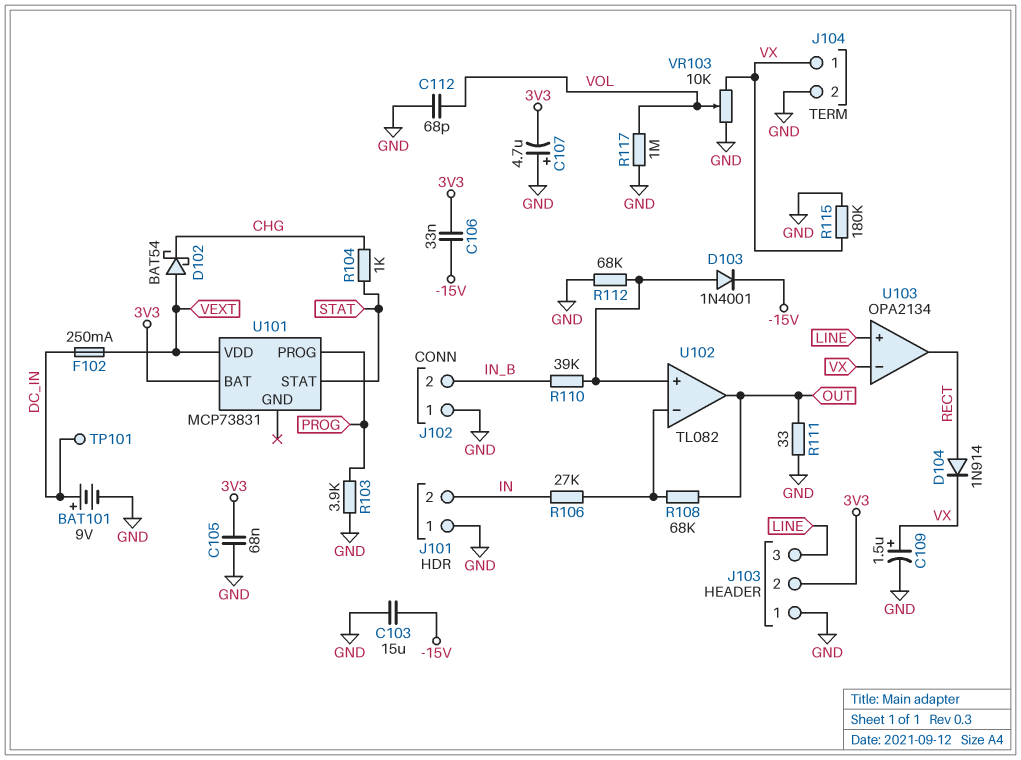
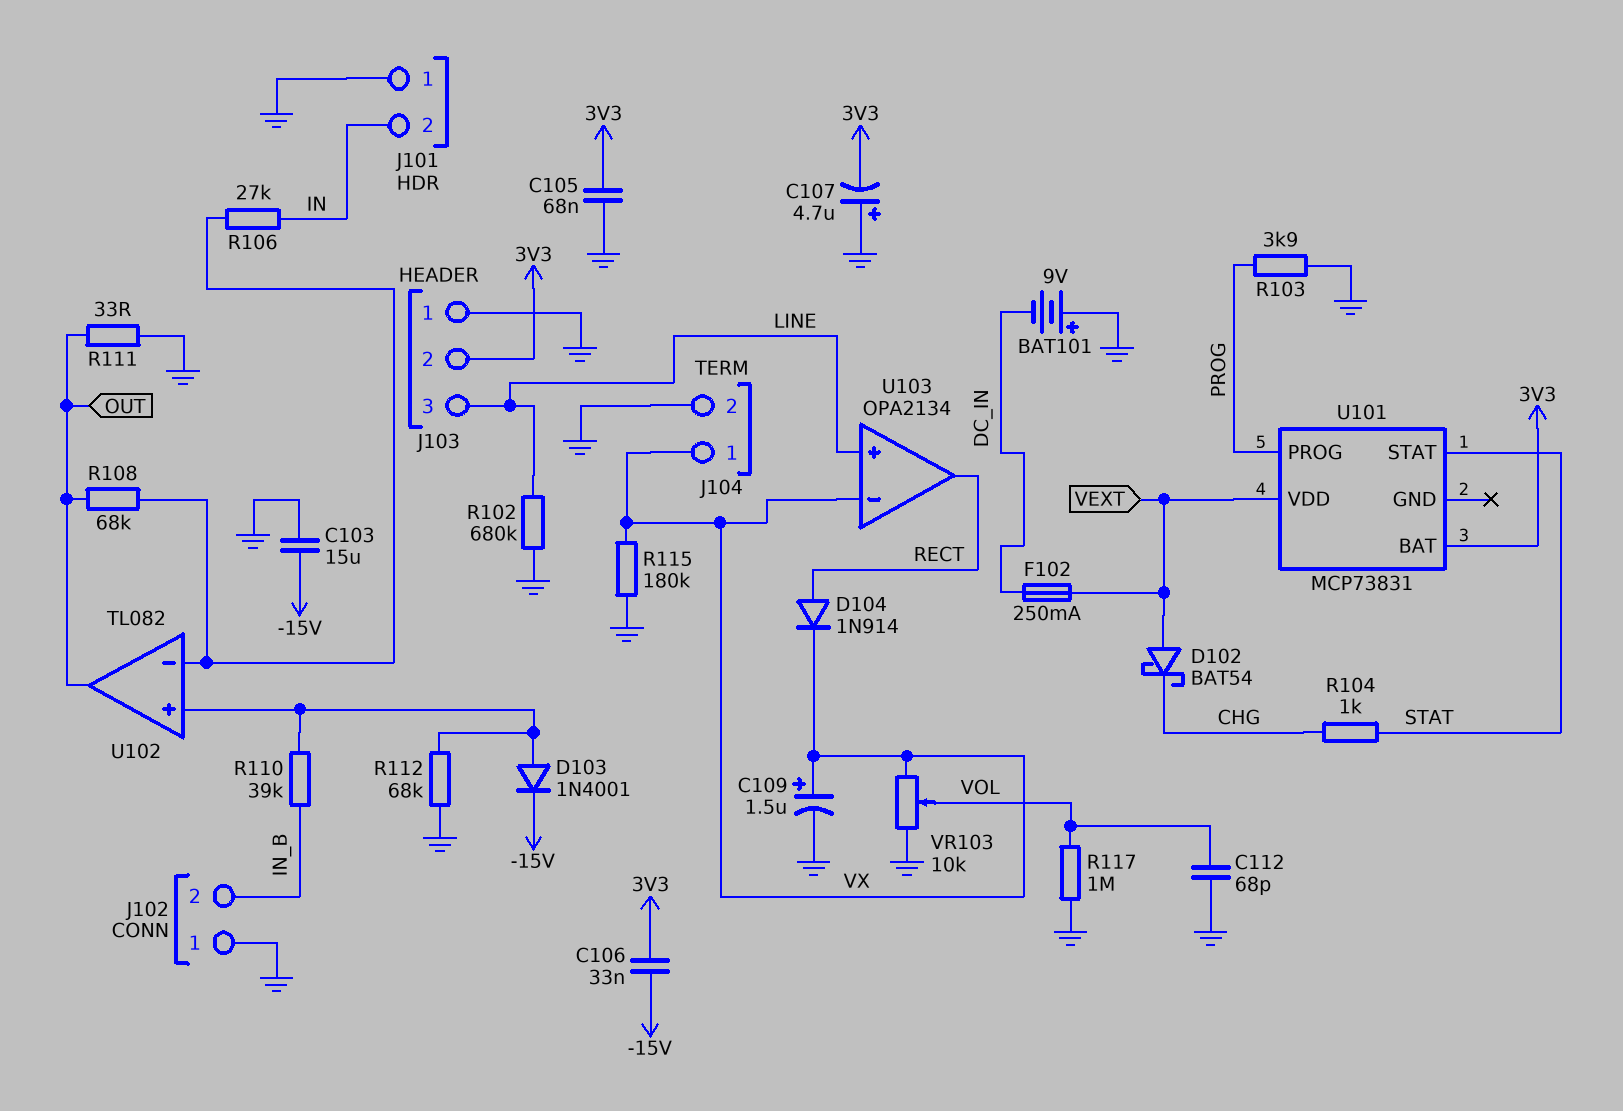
BAT101: 9V (plus DC_IN, minus GND) -> 9V (plus GND, minus DC_IN)
R102: none -> 680k (GND, LINE)
TP101: test point (DC_IN) -> none

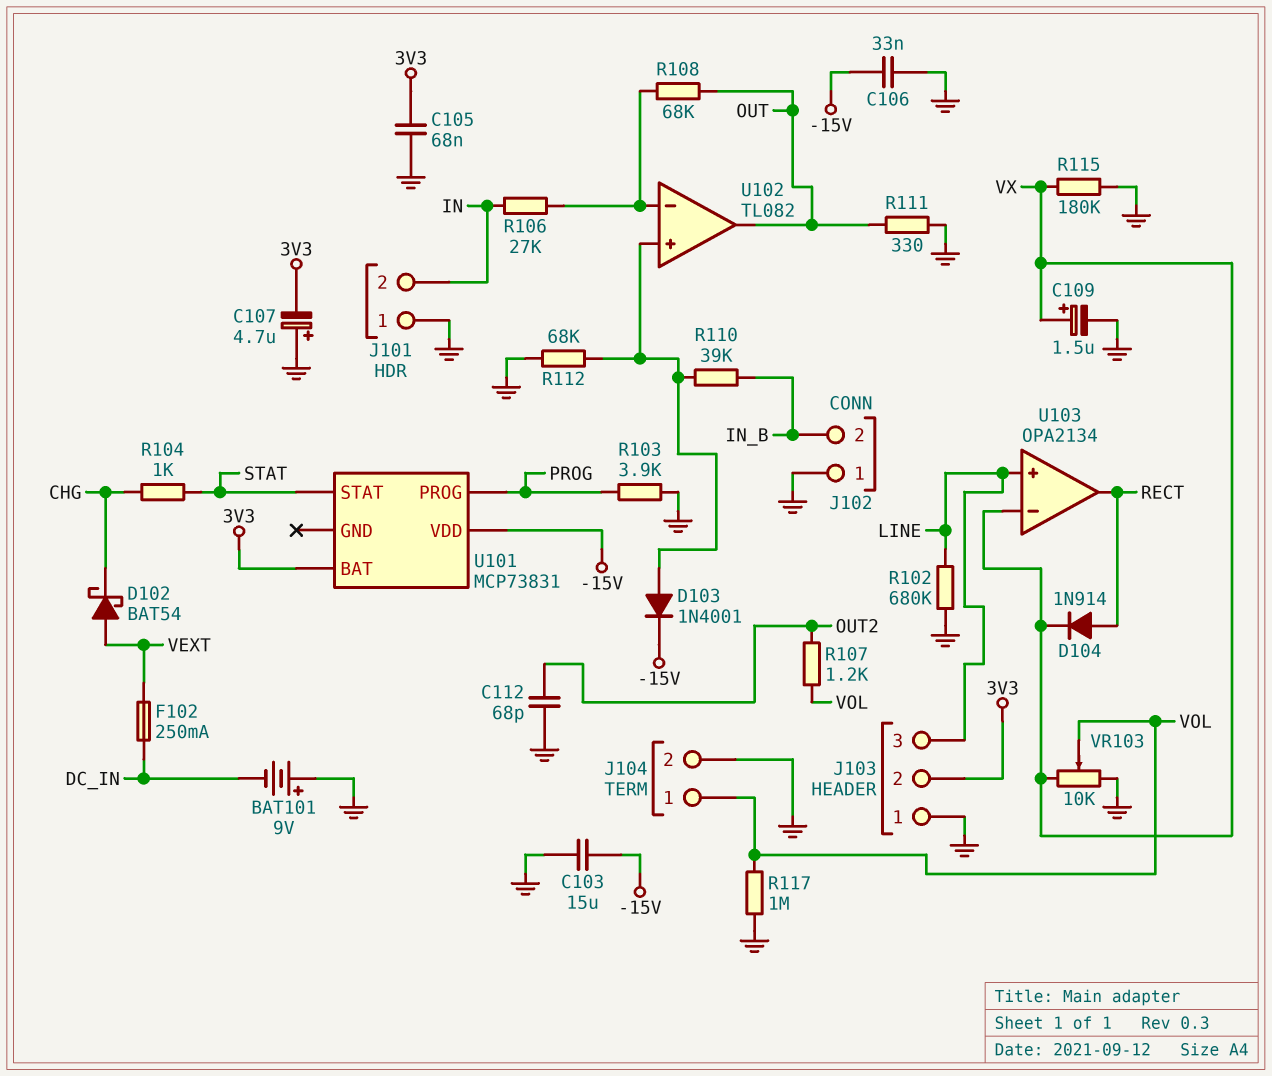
C106: 33nF (-15V, 3V3) -> 33nF (-15V, GND)
C112: 68pF (GND, VOL) -> 68pF (GND, OUT2)
J104 pin 1: VX -> VOL
R107: none -> 1.2k (OUT2, VOL)
R111: 33 (GND, OUT) -> 330 (GND, OUT)
U101 pin VDD: VEXT -> -15V

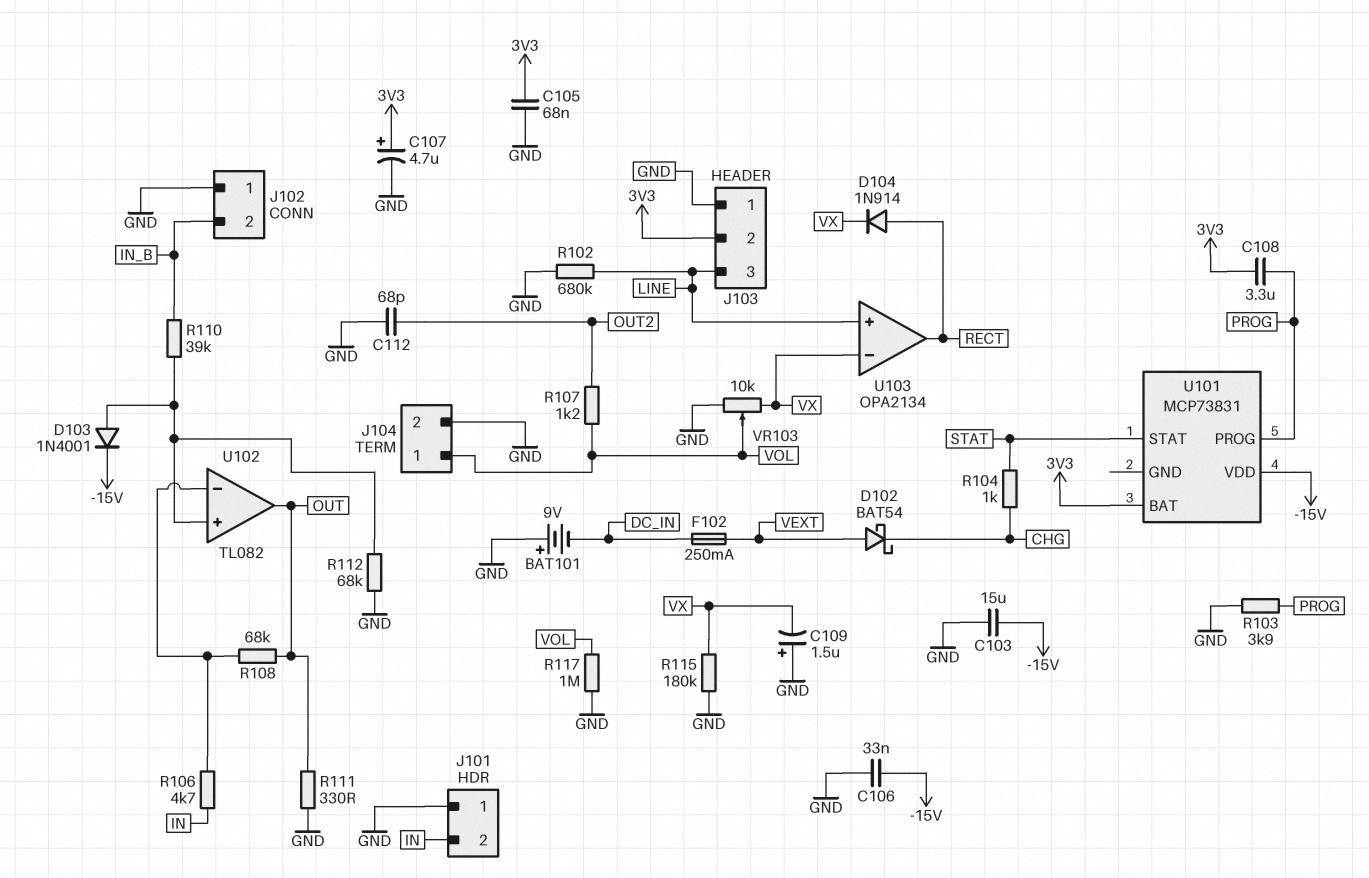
C107: 4.7uF (plus GND, minus 3V3) -> 4.7uF (plus 3V3, minus GND)
C108: none -> 3.3uF (3V3, PROG)
C109: 1.5uF (plus VX, minus GND) -> 1.5uF (plus GND, minus VX)
R106: 27k (IN, U102/in-) -> 4.7k (IN, U102/in-)

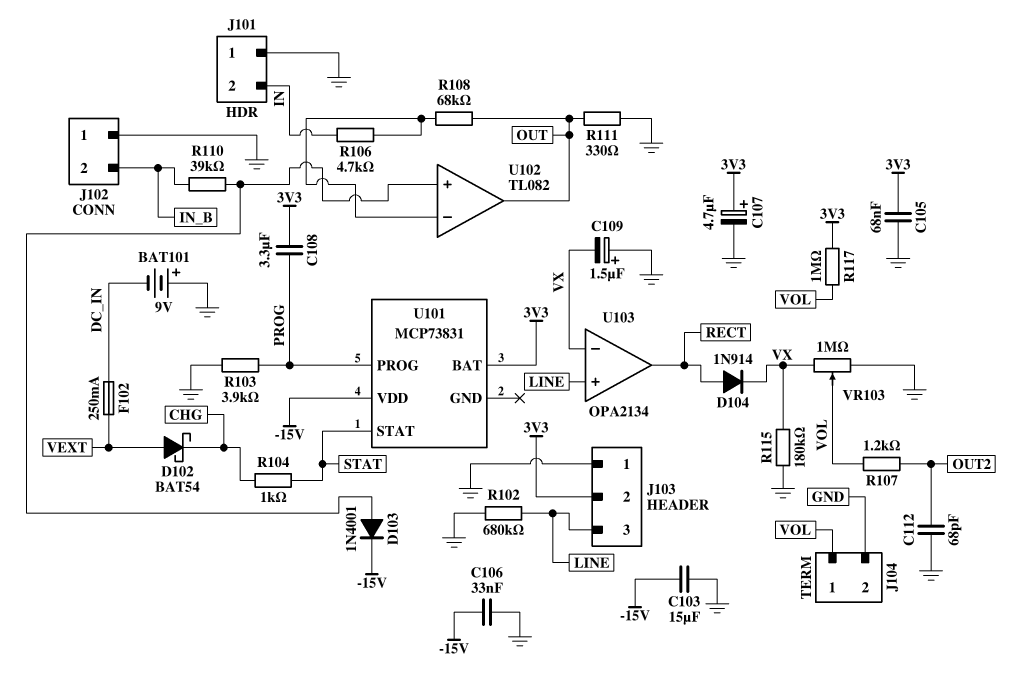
R112: 68k (GND, U102/in+) -> none
R117: 1M (GND, VOL) -> 1M (3V3, VOL)
VR103: 10k (GND, VX, wiper VOL) -> 1M (GND, VX, wiper VOL)

